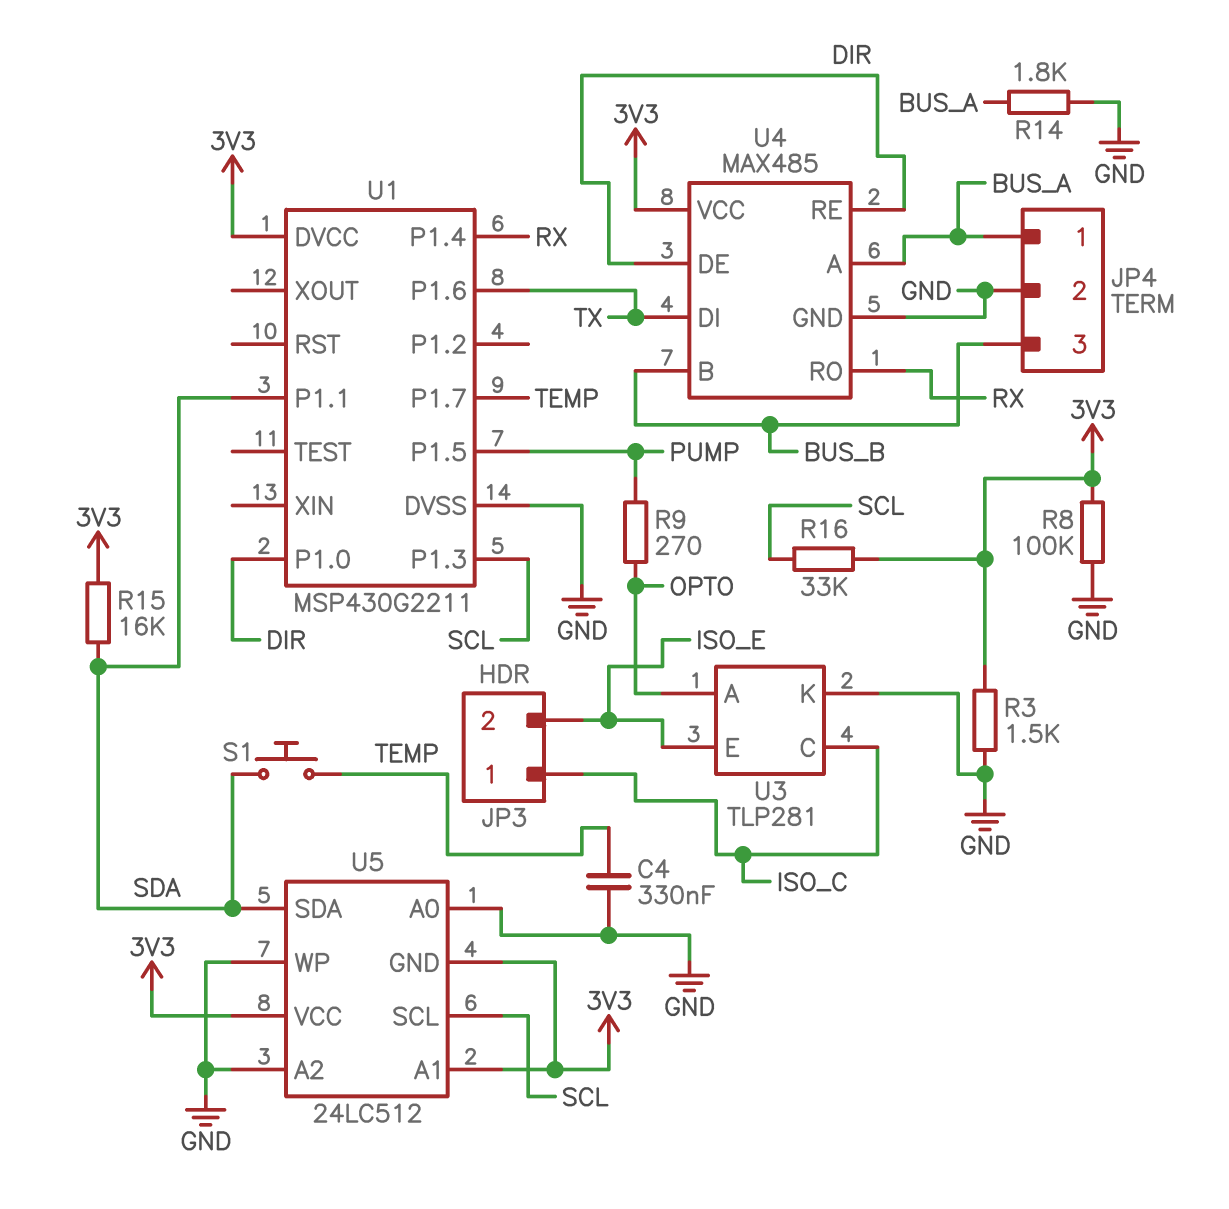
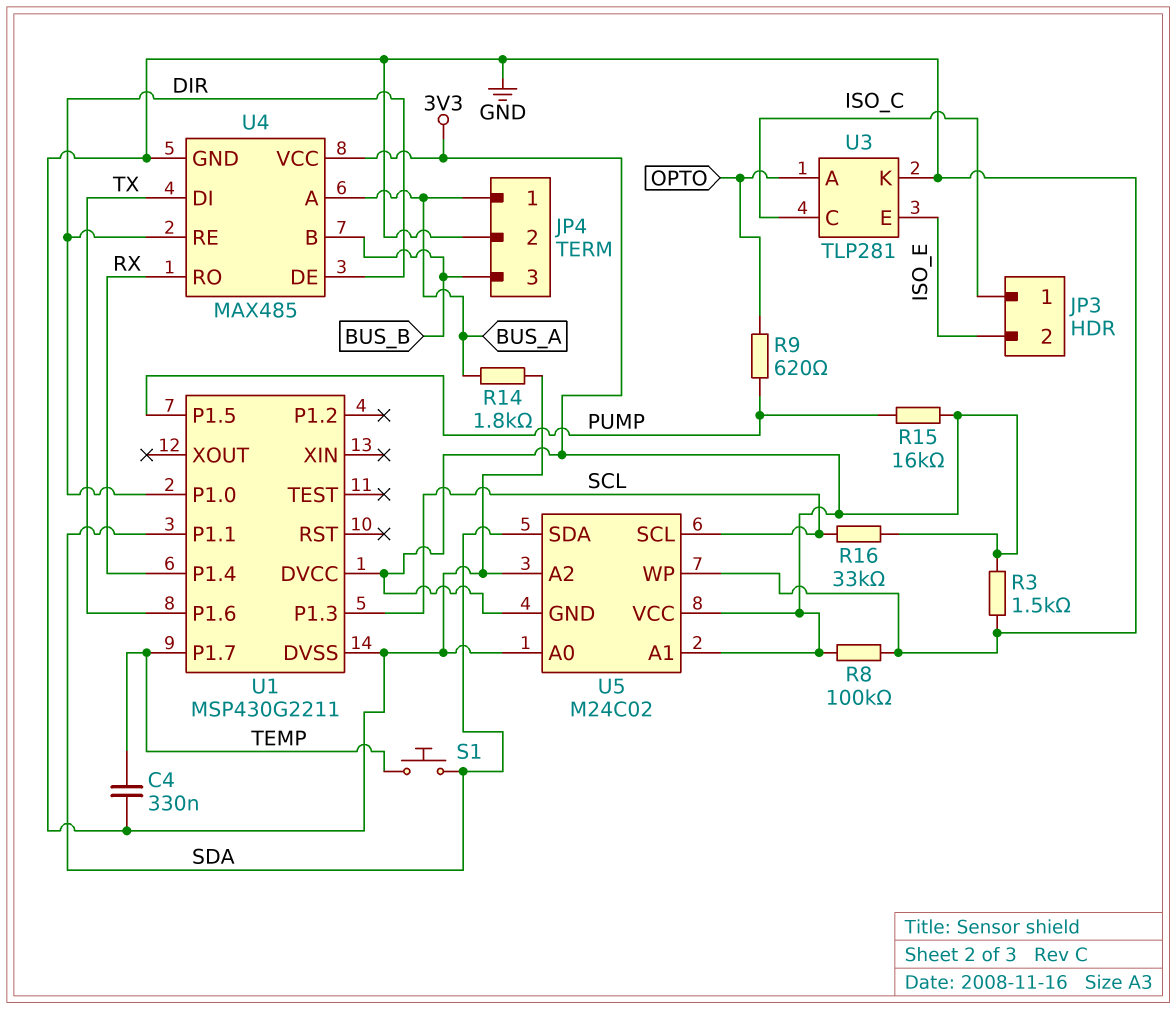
R9: 270 (OPTO, PUMP) -> 620 (OPTO, PUMP)
R15: 16k (3V3, SDA) -> 16k (3V3, PUMP)
U5: 24LC512 -> M24C02

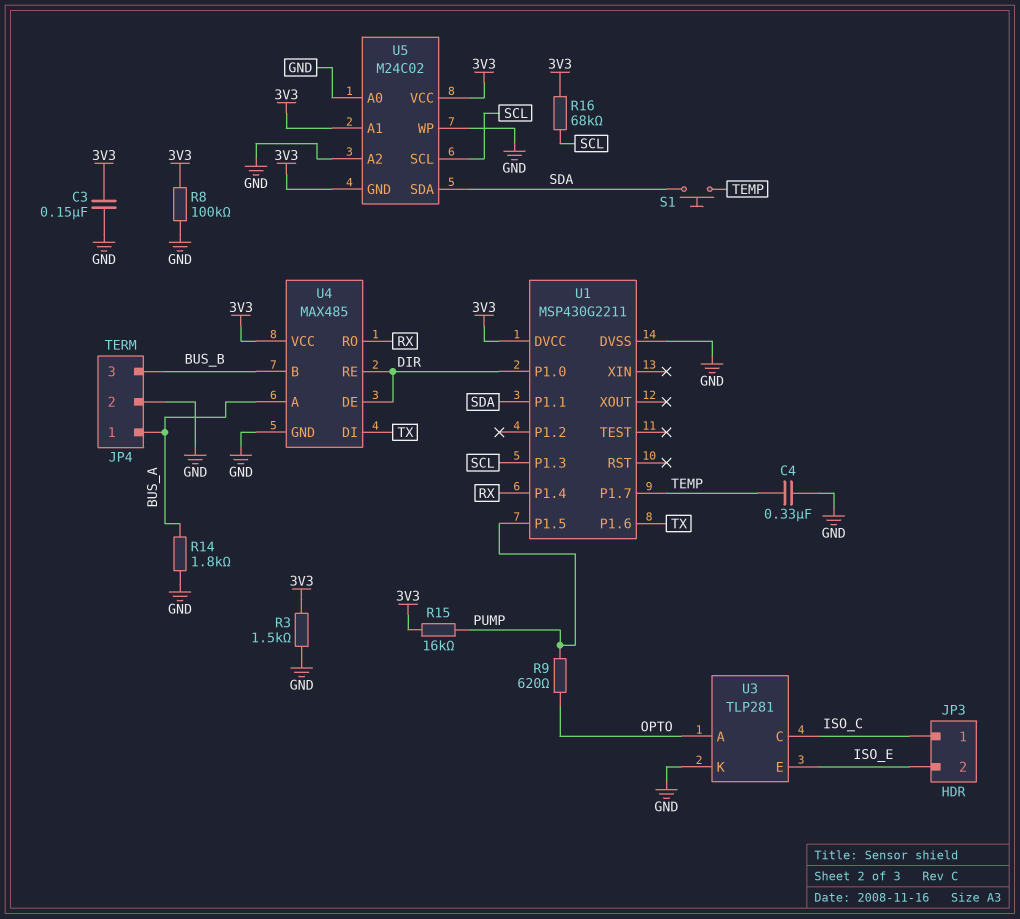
C3: none -> 150nF (3V3, GND)
R16: 33k (3V3, SCL) -> 68k (3V3, SCL)

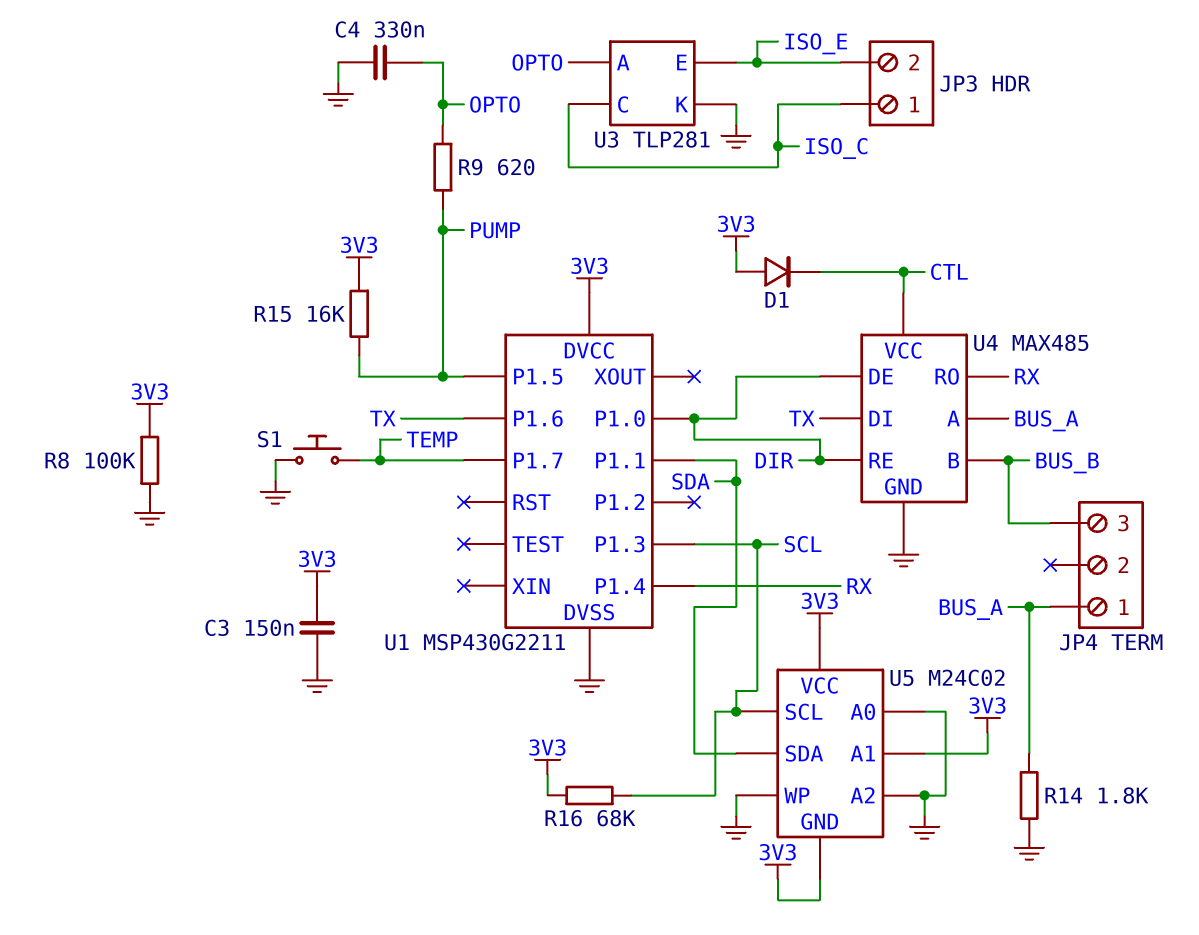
C4: 330nF (GND, TEMP) -> 330nF (GND, OPTO)
D1: none -> diode (A 3V3, K CTL)
JP4 pin 2: GND -> none
R3: 1.5k (3V3, GND) -> none
S1: button (SDA, TEMP) -> button (GND, TEMP)
U4 pin VCC: 3V3 -> CTL

